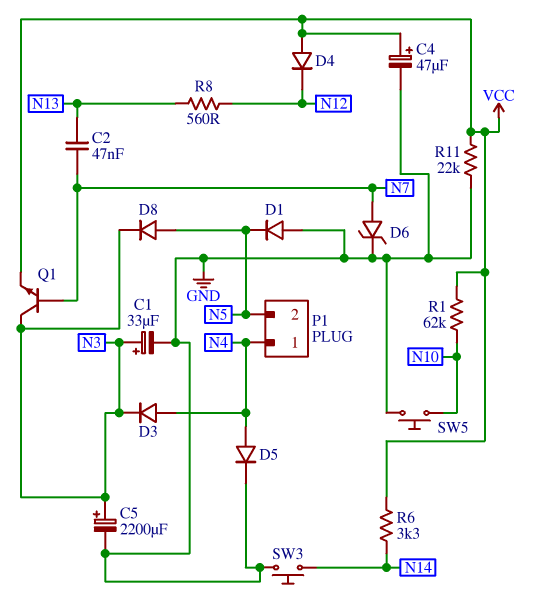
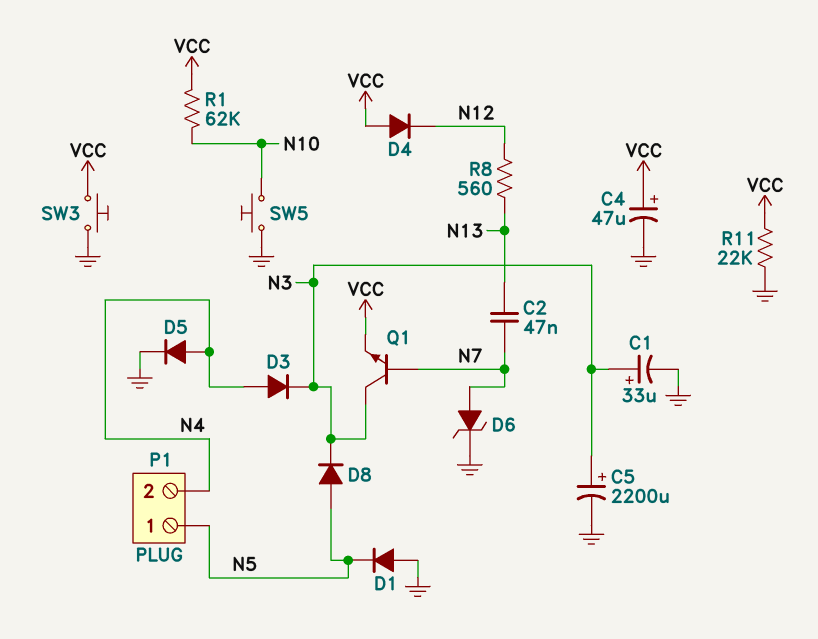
P1 pin 1: N4 -> N5
P1 pin 2: N5 -> N4
R6: 3.3k (N14, VCC) -> none
SW3: button (GND, N14) -> button (GND, VCC)

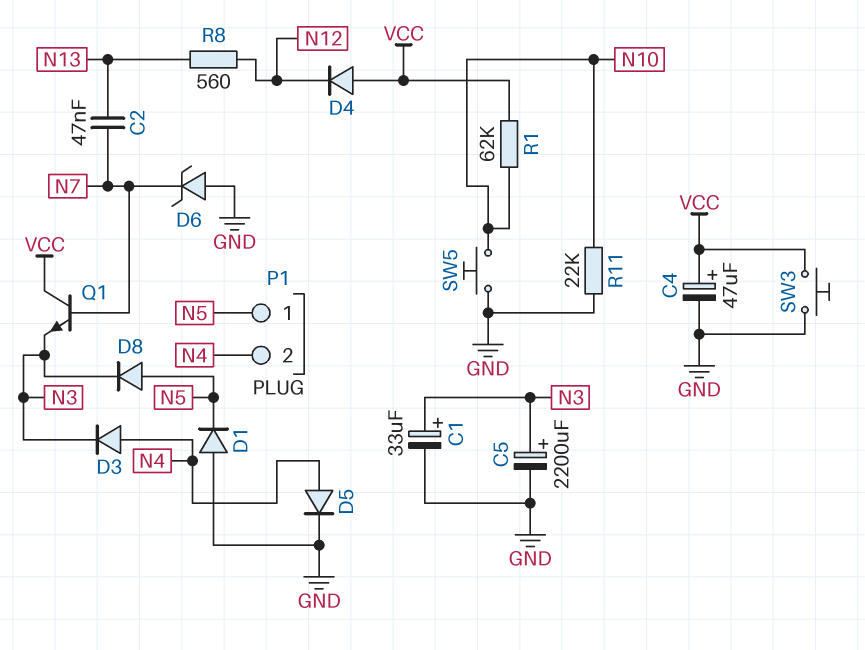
D6: zener (A N7, K GND) -> zener (A GND, K N7)
Q1: NPN (B N7, C N3, E VCC) -> NPN (B N7, C VCC, E N3)
R11: 22k (GND, VCC) -> 22k (GND, N10)

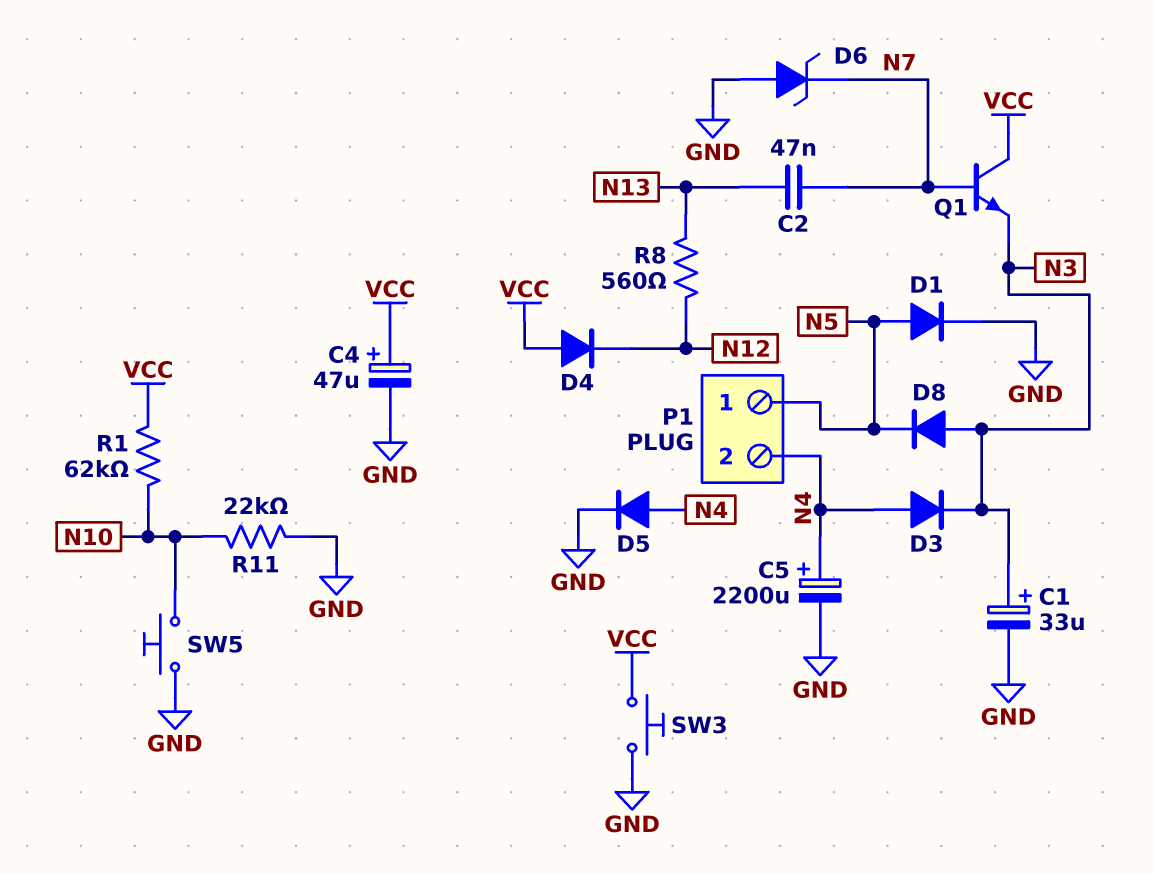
C5: 2200uF (plus N3, minus GND) -> 2200uF (plus N4, minus GND)
D1: diode (A GND, K N5) -> diode (A N5, K GND)
D8: diode (A N5, K N3) -> diode (A N3, K N5)

